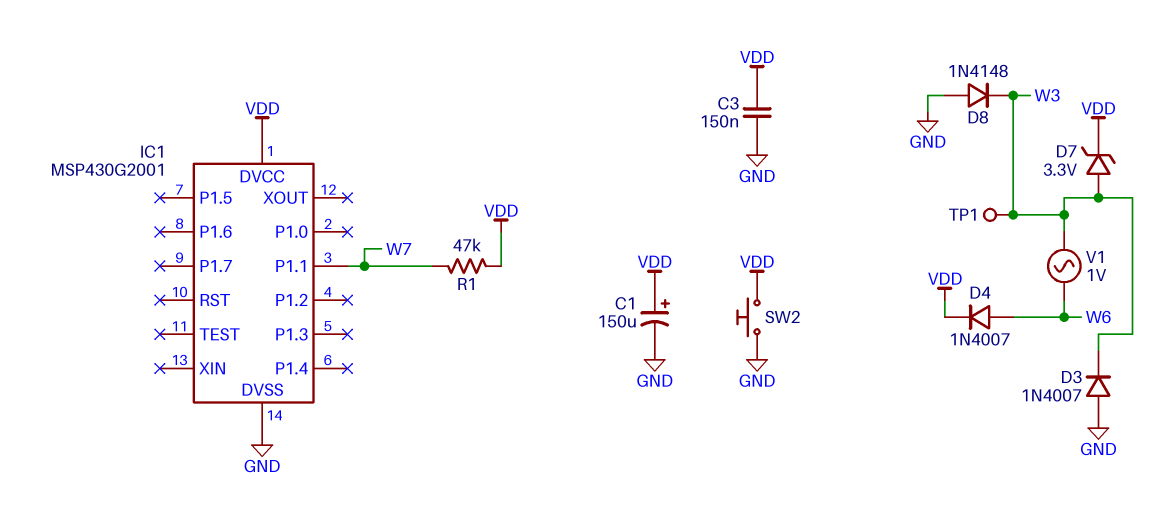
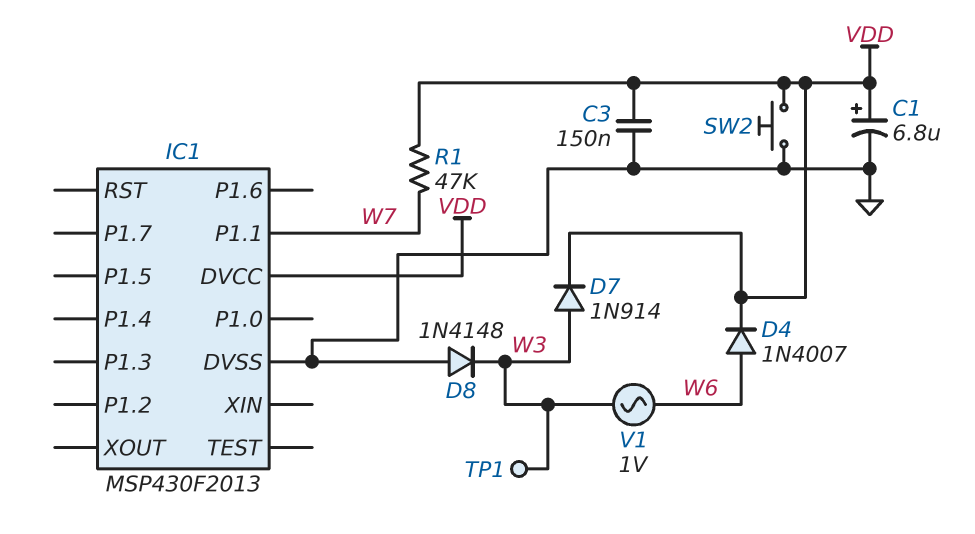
C1: 150uF (plus VDD, minus GND) -> 6.8uF (plus VDD, minus GND)
D3: diode 1N4007 (A GND, K W3) -> none
D7: zener 3.3V (A W3, K VDD) -> diode 1N914 (A W3, K VDD)
IC1: MSP430G2001 -> MSP430F2013

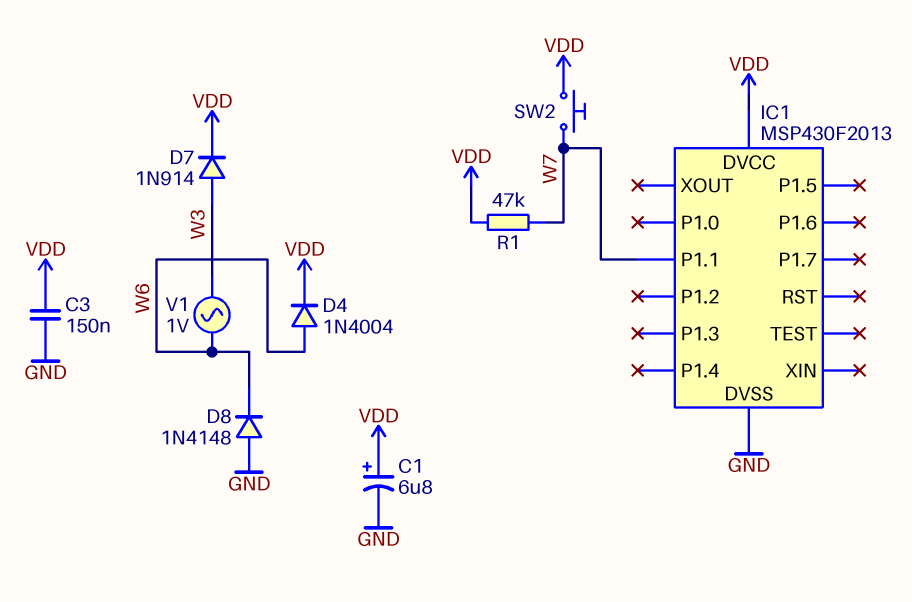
D4: diode 1N4007 (A W6, K VDD) -> diode 1N4004 (A W6, K VDD)
D8: diode 1N4148 (A GND, K W3) -> diode 1N4148 (A GND, K W6)
SW2: button (GND, VDD) -> button (VDD, W7)
TP1: test point (W3) -> none

